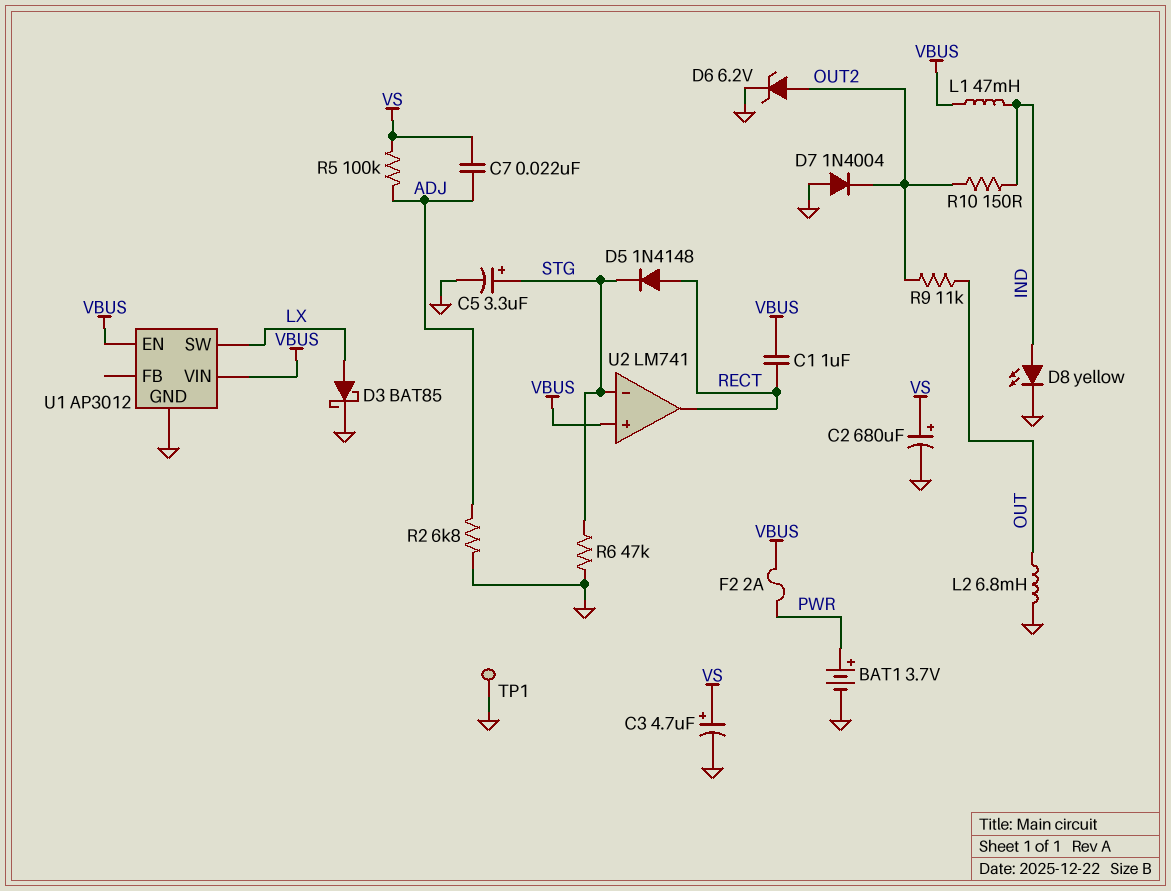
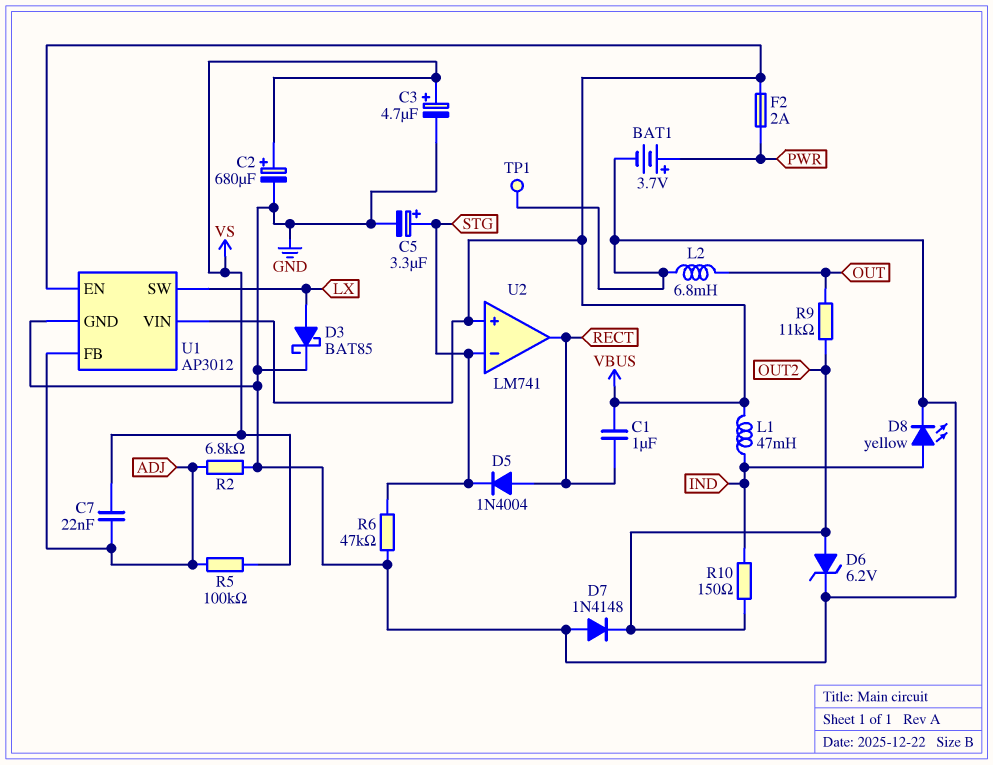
D5: diode 1N4148 (A RECT, K STG) -> diode 1N4004 (A RECT, K STG)
D7: diode 1N4004 (A GND, K OUT2) -> diode 1N4148 (A GND, K OUT2)
U1 pin FB: none -> ADJ

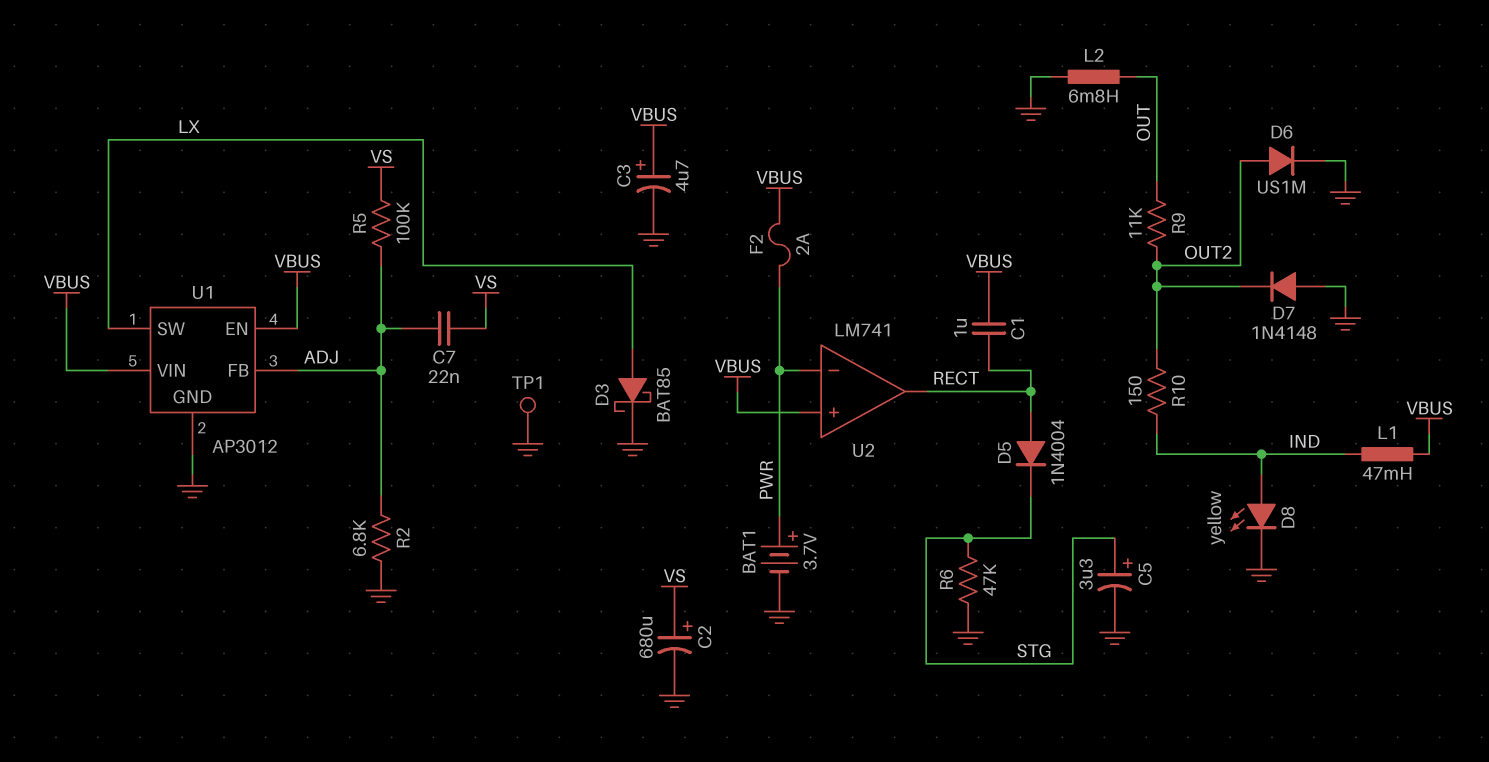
C3: 4.7uF (plus VS, minus GND) -> 4.7uF (plus VBUS, minus GND)
D6: zener 6.2V (A OUT2, K GND) -> diode US1M (A OUT2, K GND)
U2 pin in-: STG -> PWR

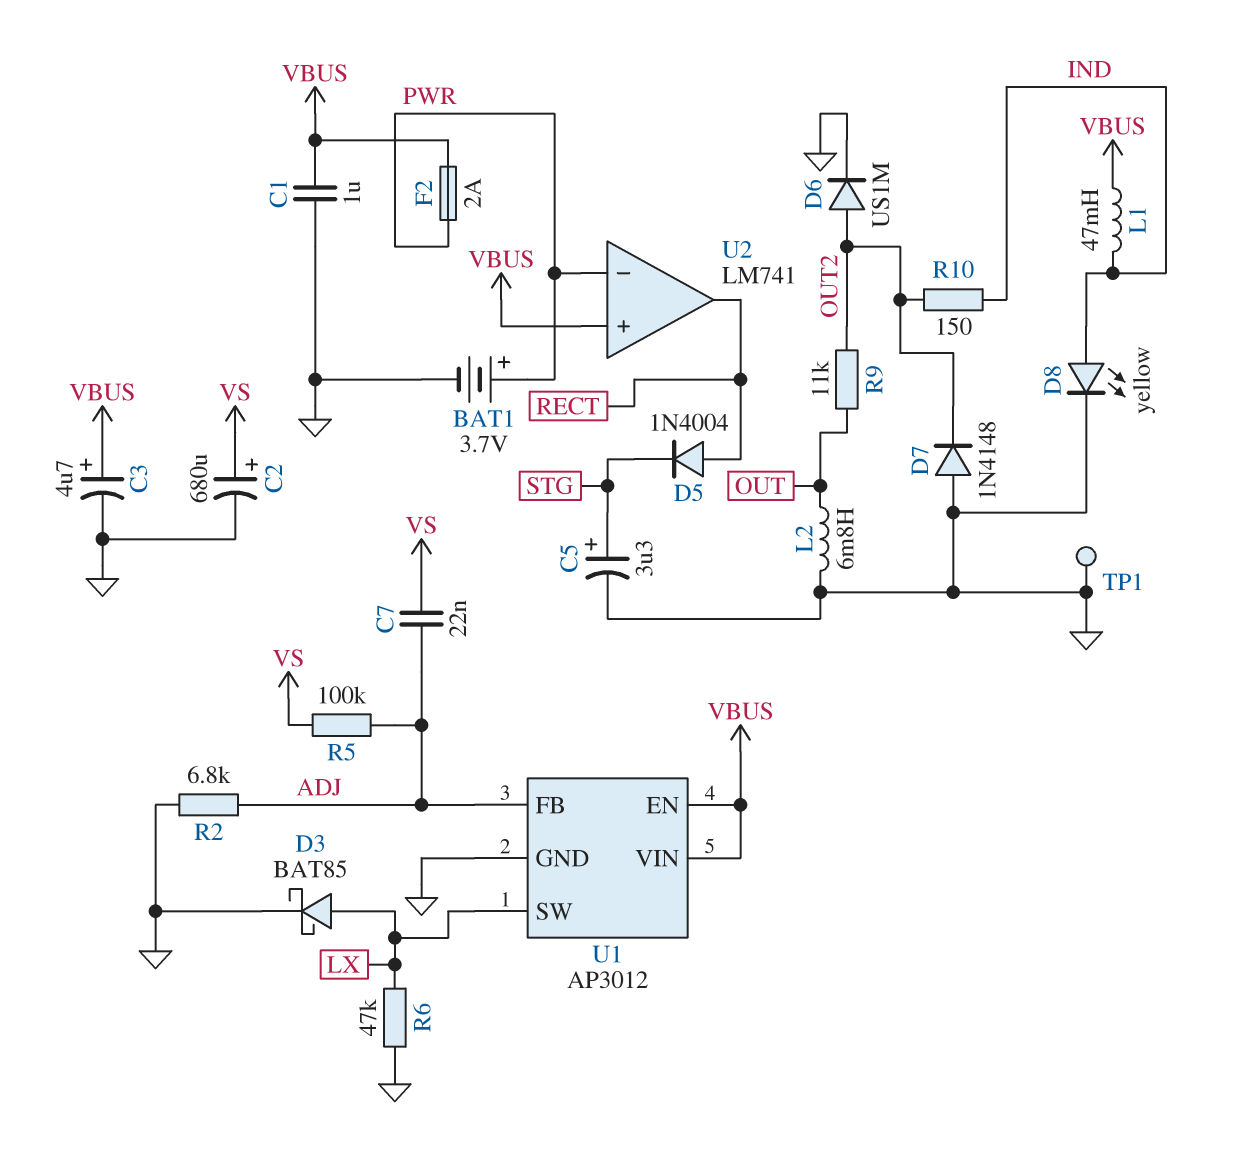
C1: 1uF (RECT, VBUS) -> 1uF (GND, VBUS)
R6: 47k (GND, STG) -> 47k (GND, LX)

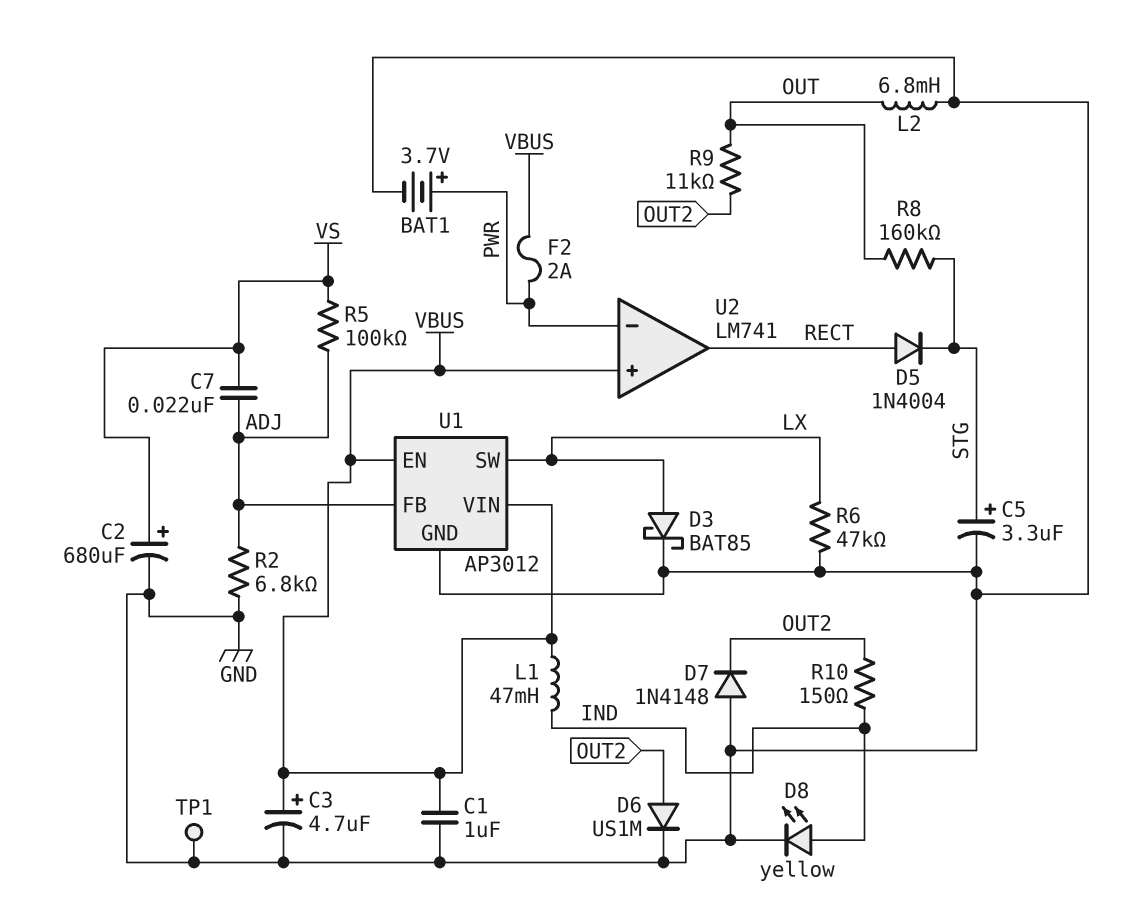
R8: none -> 160k (OUT, STG)

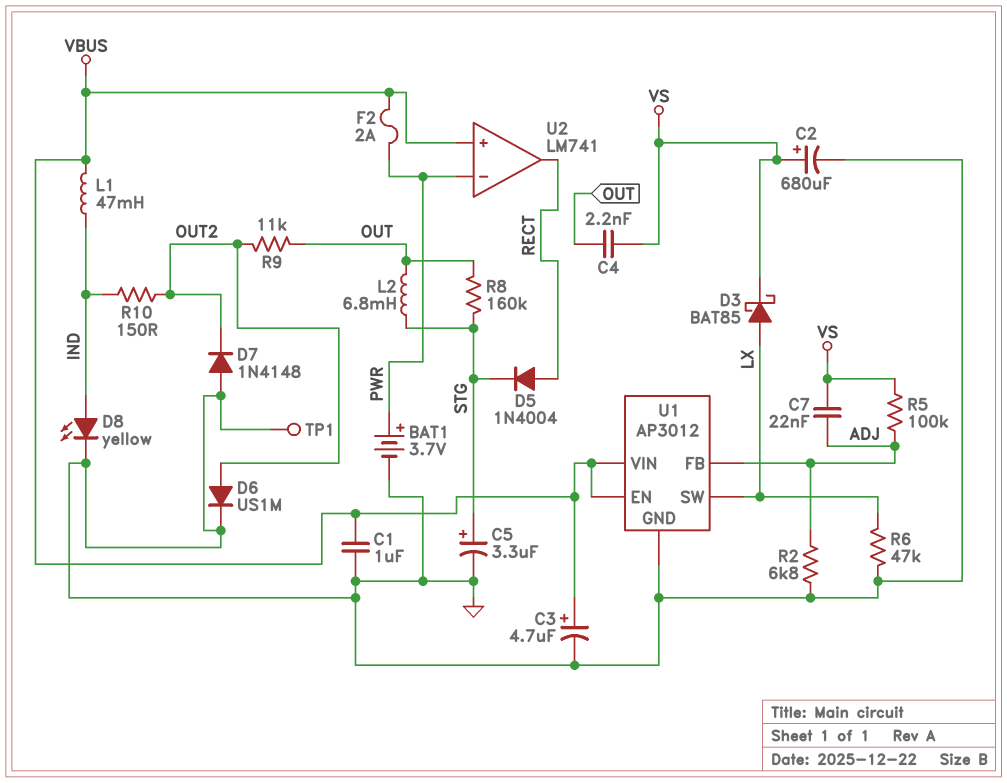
C4: none -> 2.2nF (OUT, VS)
D3: schottky BAT85 (A LX, K GND) -> schottky BAT85 (A LX, K VS)
L2: 6.8mH (GND, OUT) -> 6.8mH (OUT, STG)

